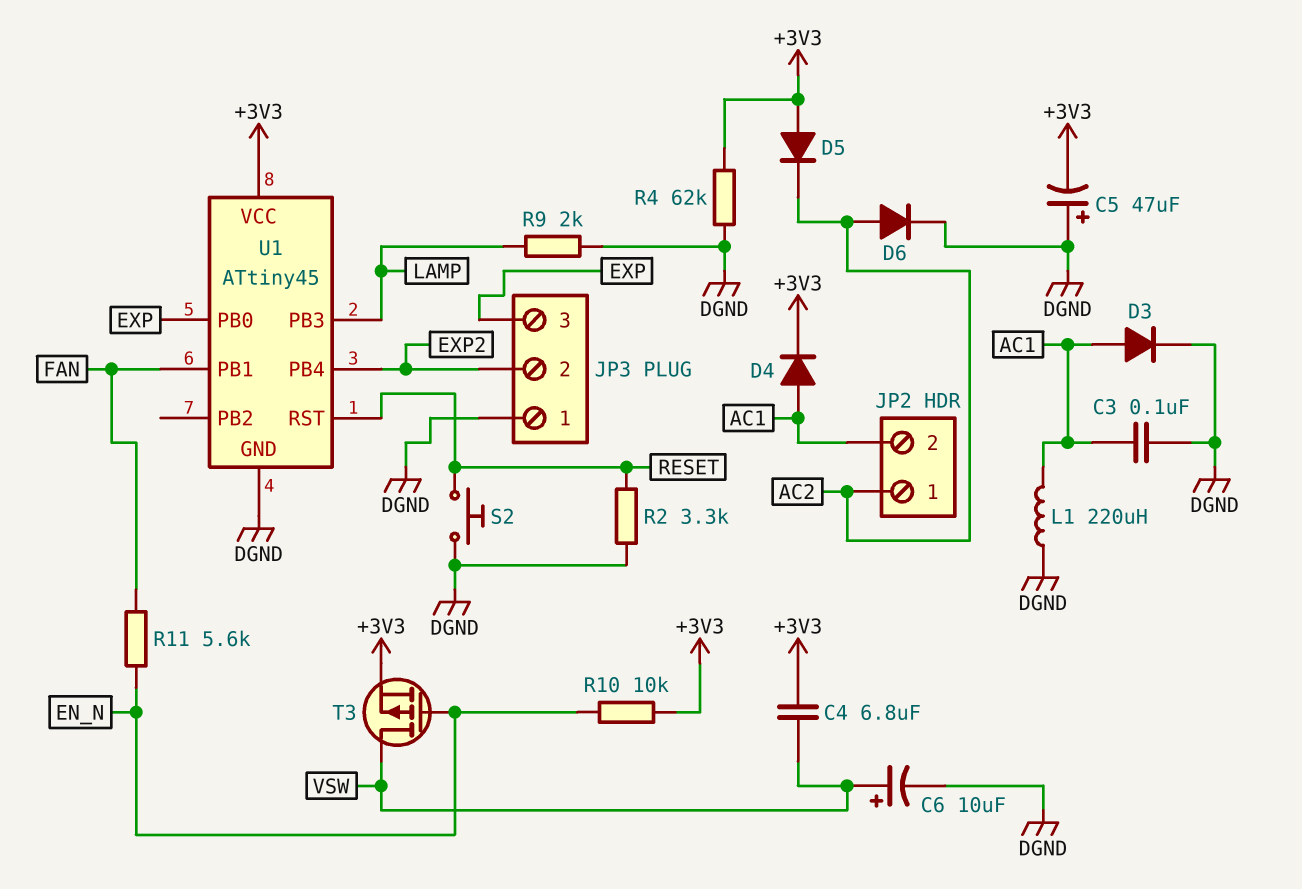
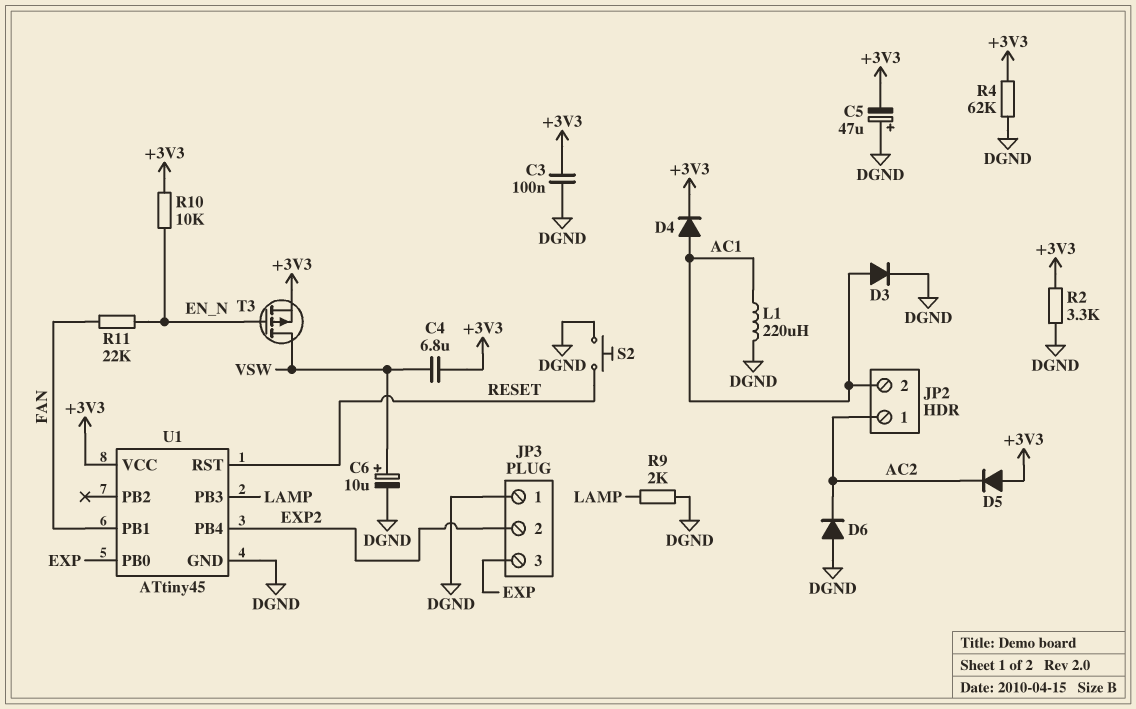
C3: 100nF (AC1, DGND) -> 100nF (+3V3, DGND)
D6: diode (A AC2, K DGND) -> diode (A DGND, K AC2)
R2: 3.3k (DGND, RESET) -> 3.3k (+3V3, DGND)
R11: 5.6k (EN_N, FAN) -> 22k (EN_N, FAN)

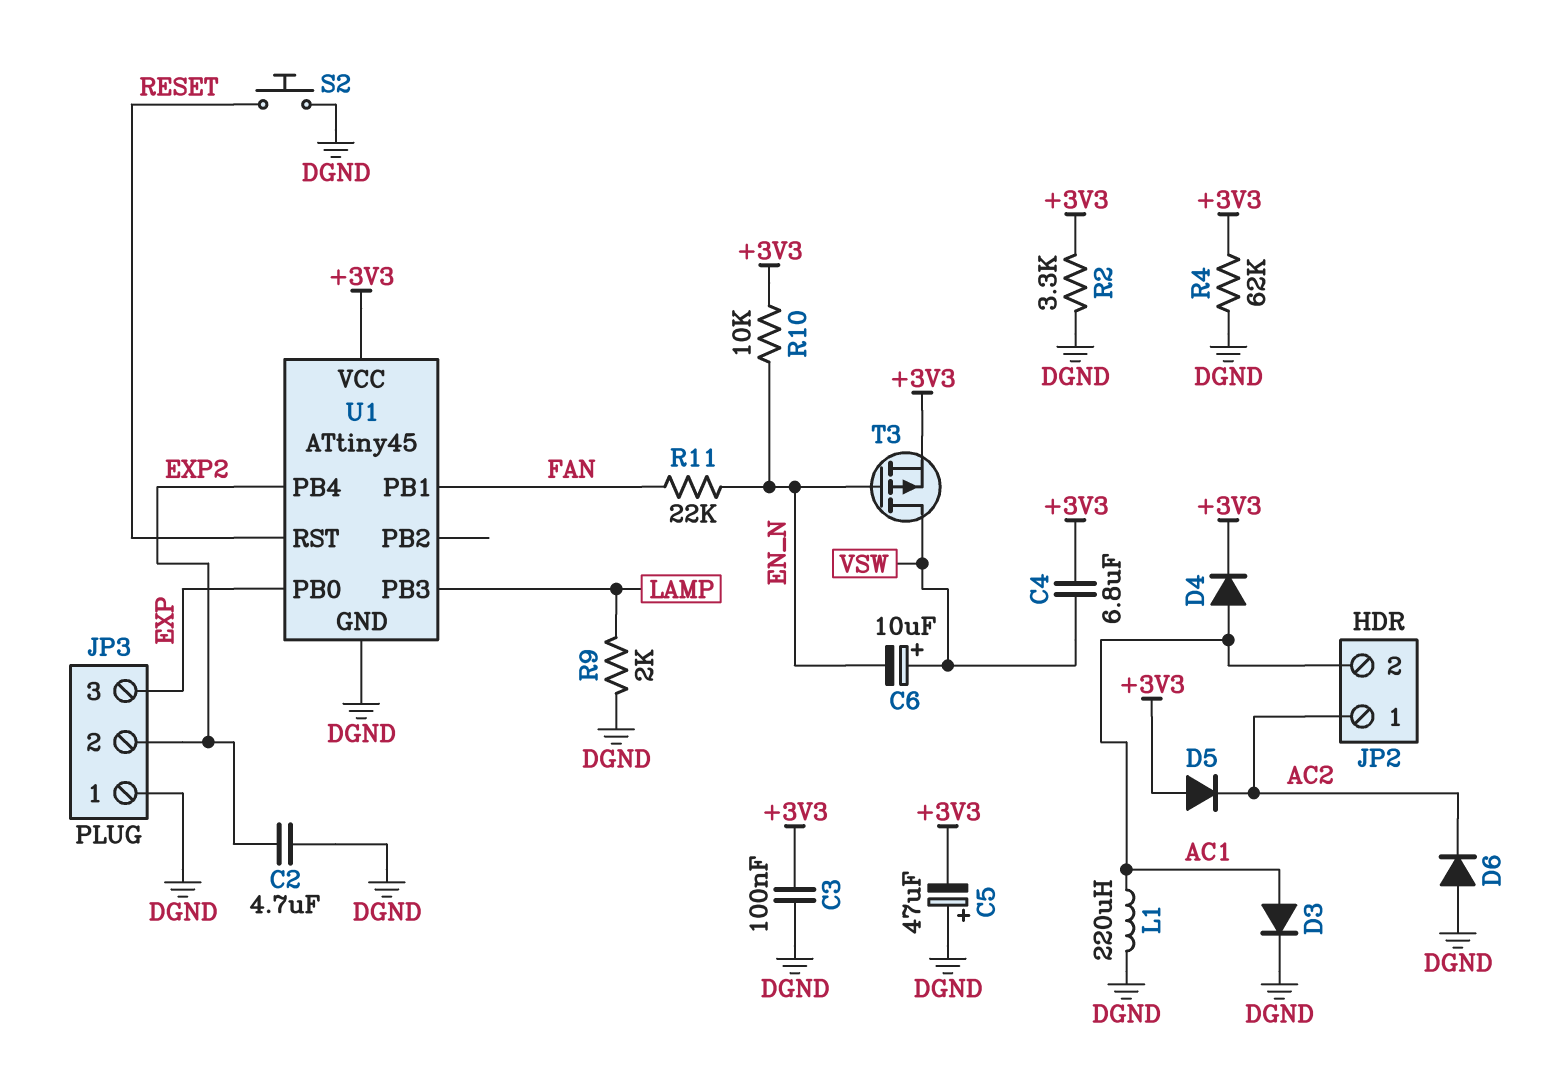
C2: none -> 4.7uF (DGND, EXP2)
C6: 10uF (plus VSW, minus DGND) -> 10uF (plus VSW, minus EN_N)

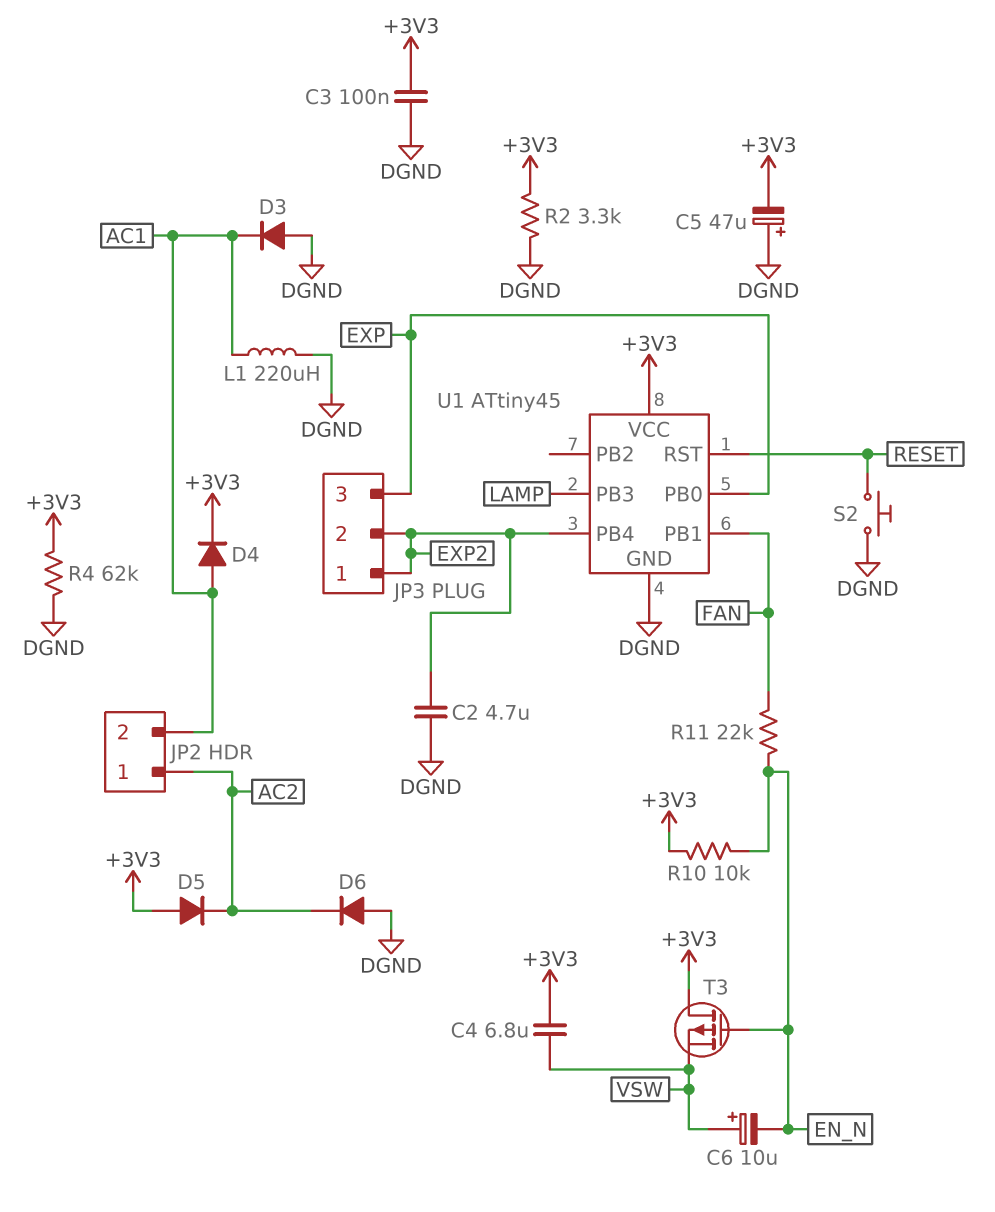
D3: diode (A AC1, K DGND) -> diode (A DGND, K AC1)
JP3 pin 1: DGND -> EXP2
R9: 2k (DGND, LAMP) -> none
T3: PMOS (G EN_N, D VSW, S +3V3) -> PMOS (G EN_N, D +3V3, S VSW)

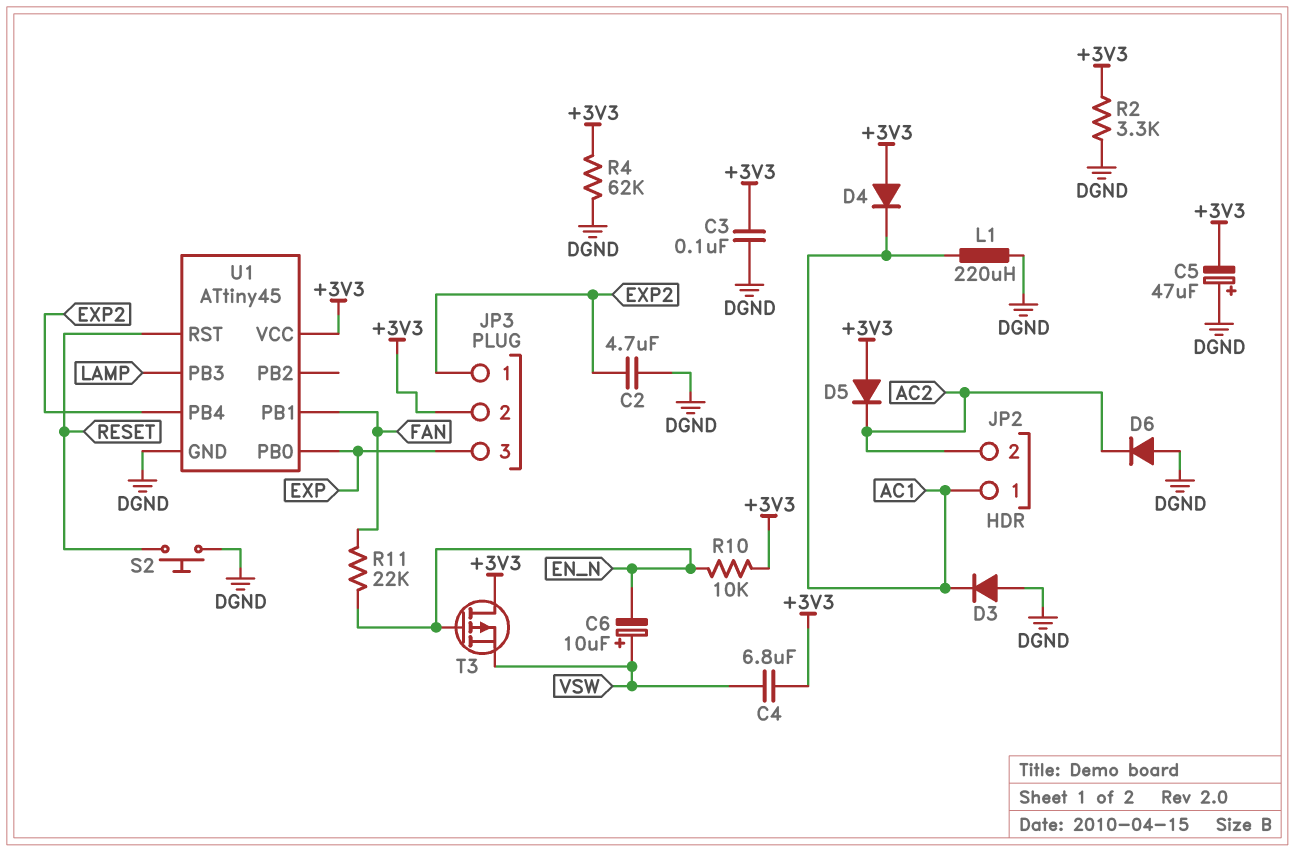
D4: diode (A AC1, K +3V3) -> diode (A +3V3, K AC1)
JP2 pin 1: AC2 -> AC1
JP2 pin 2: AC1 -> AC2
JP3 pin 2: EXP2 -> +3V3

